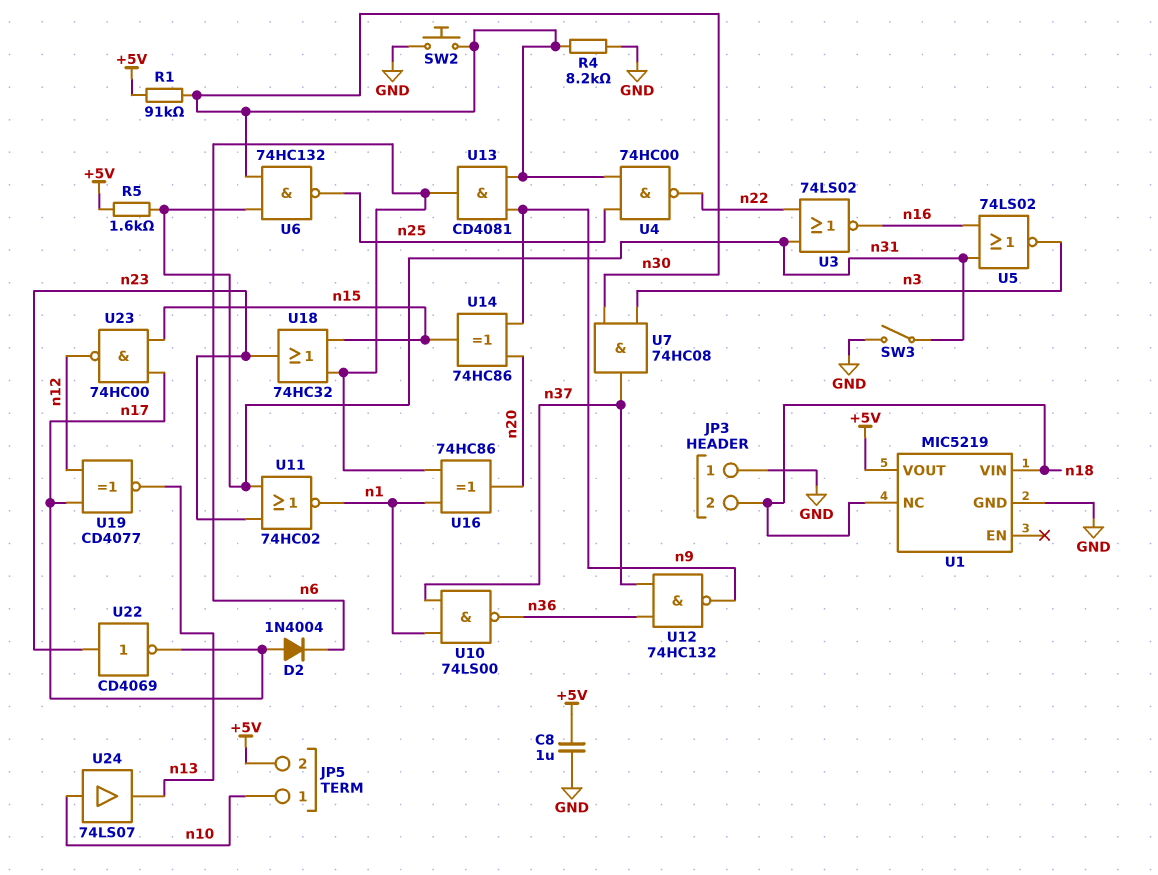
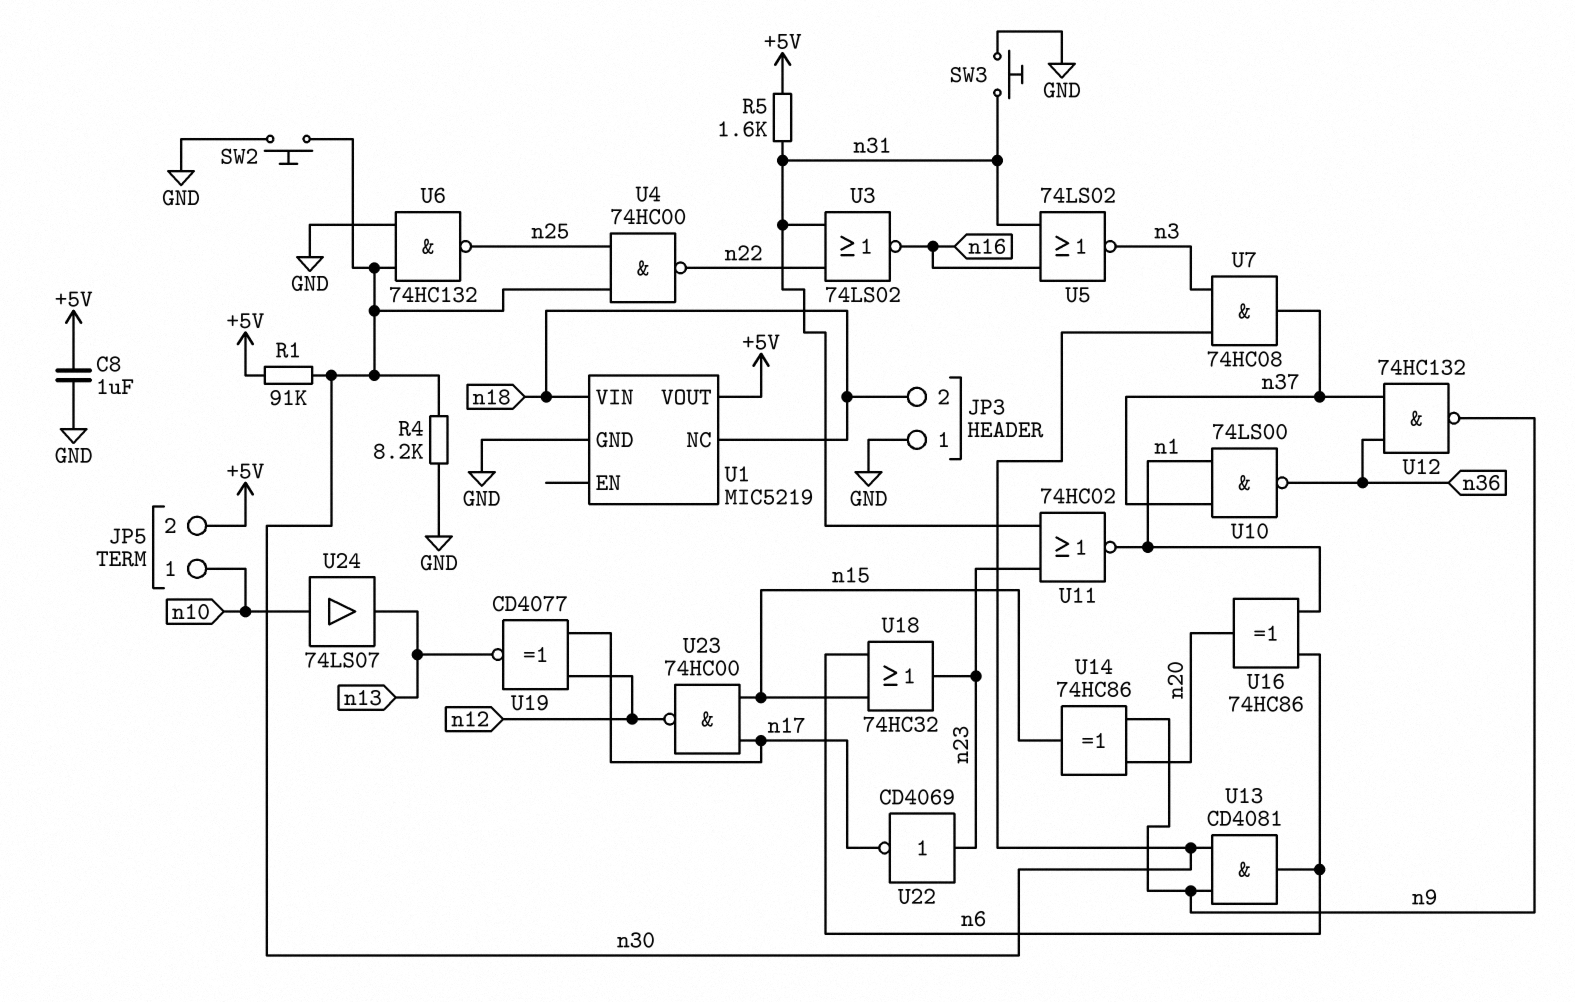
D2: diode 1N4004 (A n17, K n6) -> none
SW3: switch (GND, n31) -> button (GND, n31)
U6: NAND 74HC132 (in n30, in n31, out n25) -> NAND 74HC132 (in GND, in n30, out n25)

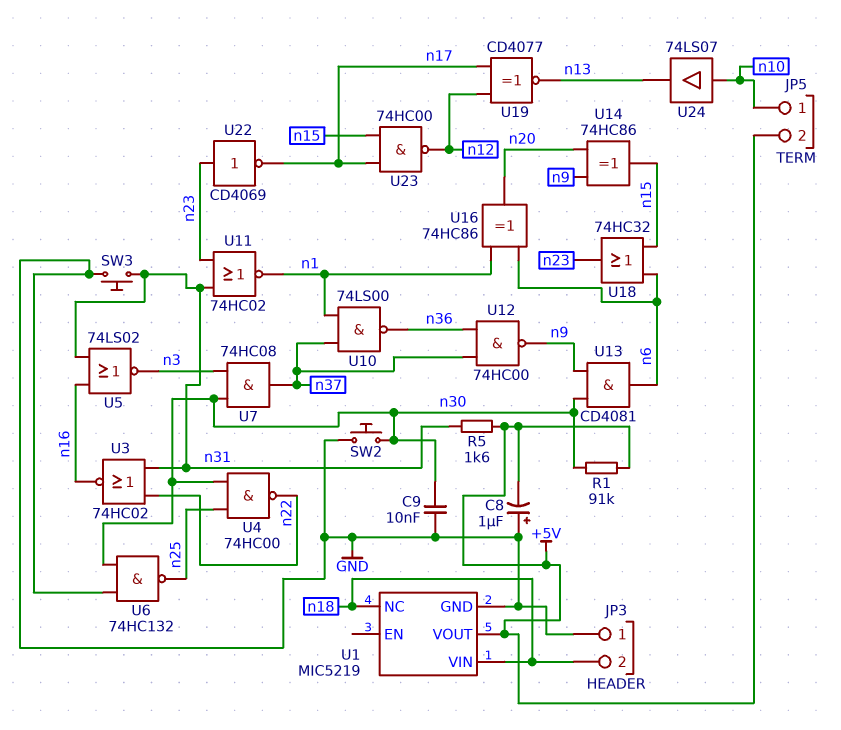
C8: 1uF (+5V, GND) -> 1uF (plus GND, minus +5V)
C9: none -> 10nF (GND, n30)
R4: 8.2k (GND, n30) -> none
U3: NOR 74LS02 (in n22, in n31, out n16) -> NOR 74HC02 (in n22, in n31, out n16)
U12: NAND 74HC132 (in n36, in n37, out n9) -> NAND 74HC00 (in n36, in n37, out n9)

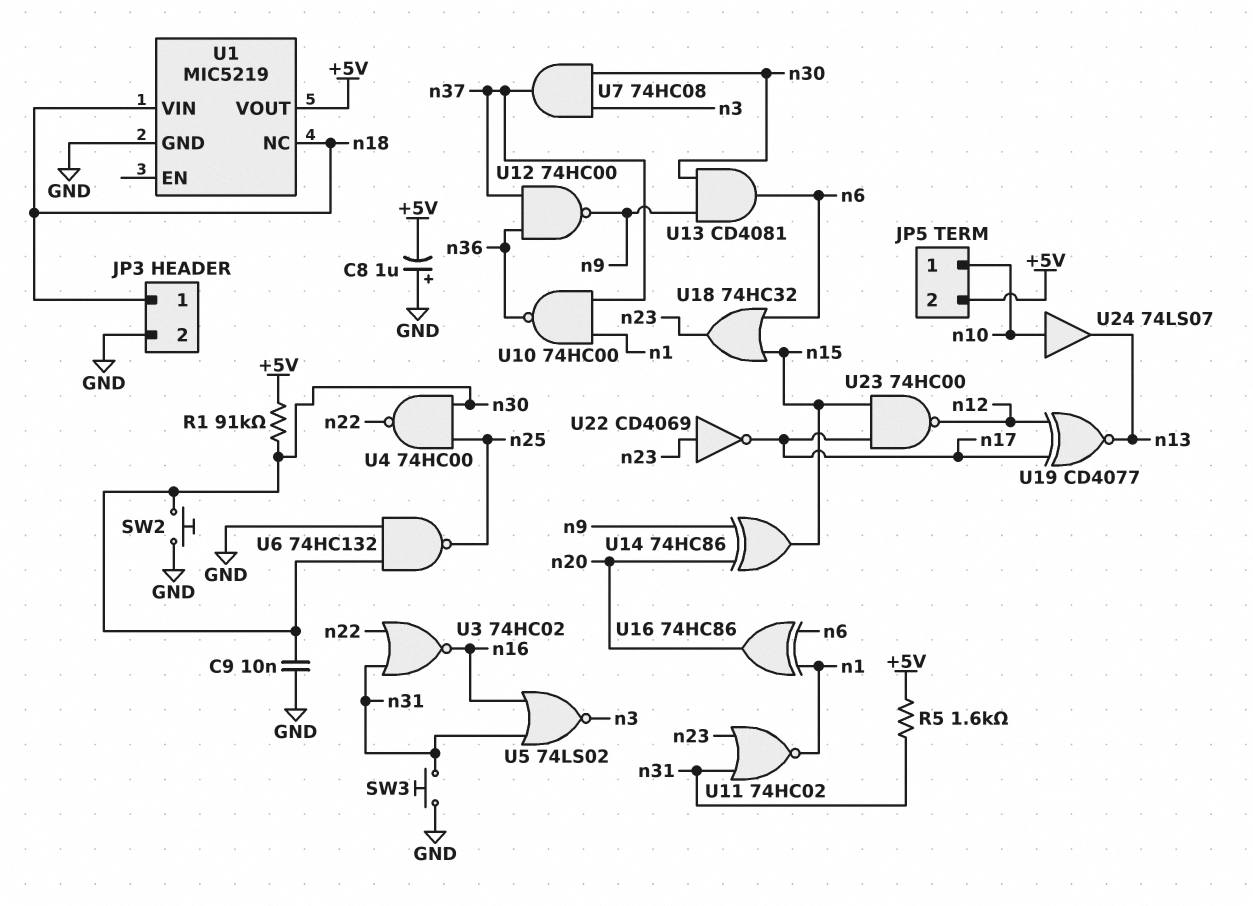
JP3 pin 1: GND -> n18
JP3 pin 2: n18 -> GND
U10: NAND 74LS00 (in n1, in n37, out n36) -> NAND 74HC00 (in n1, in n37, out n36)

